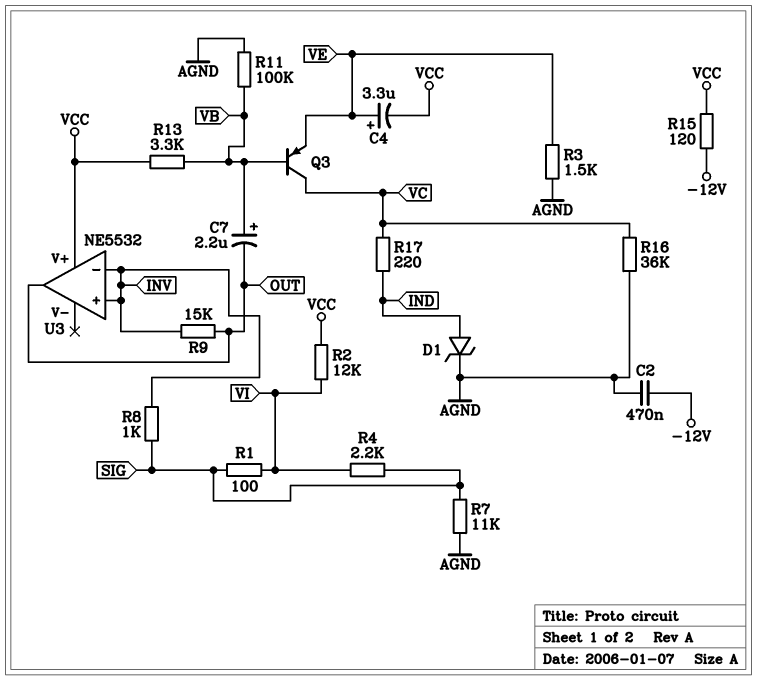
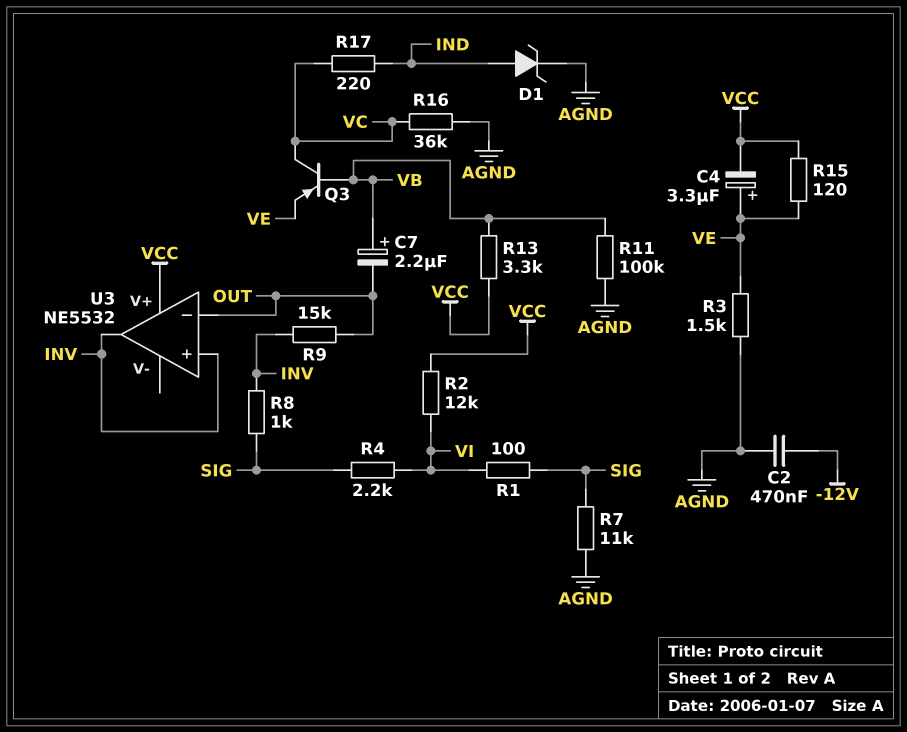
R15: 120 (-12V, VCC) -> 120 (VCC, VE)
U3 pin in-: INV -> OUT
U3 pin out: OUT -> INV

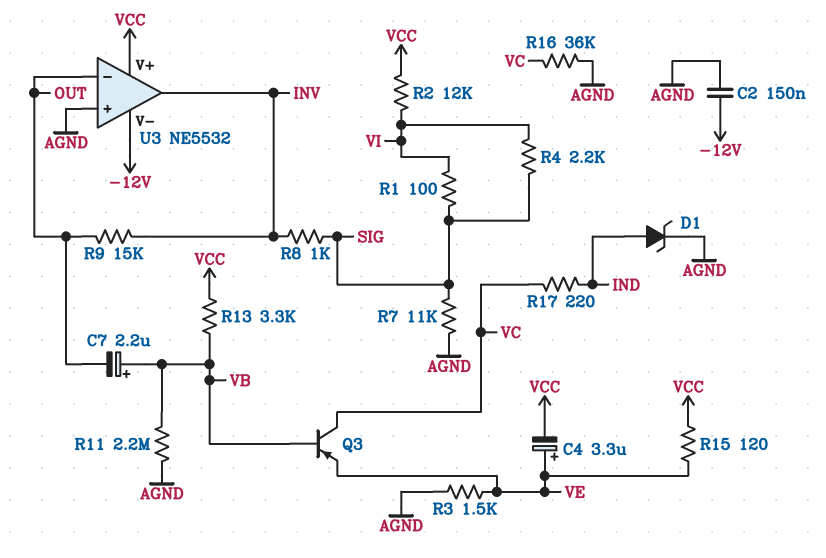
C2: 470nF (-12V, AGND) -> 150nF (-12V, AGND)
R11: 100k (AGND, VB) -> 2.2M (AGND, VB)
U3 pin V-: none -> -12V
U3 pin in+: INV -> AGND

